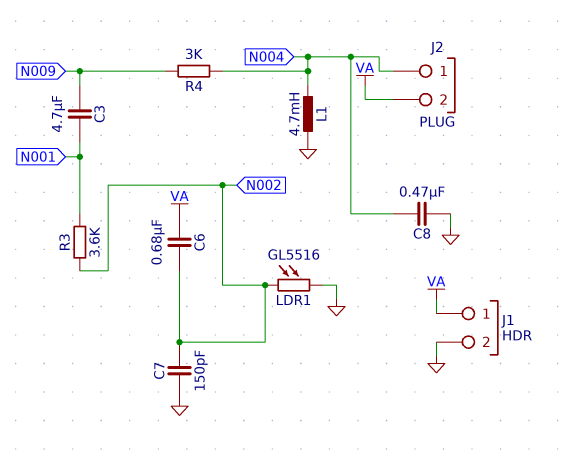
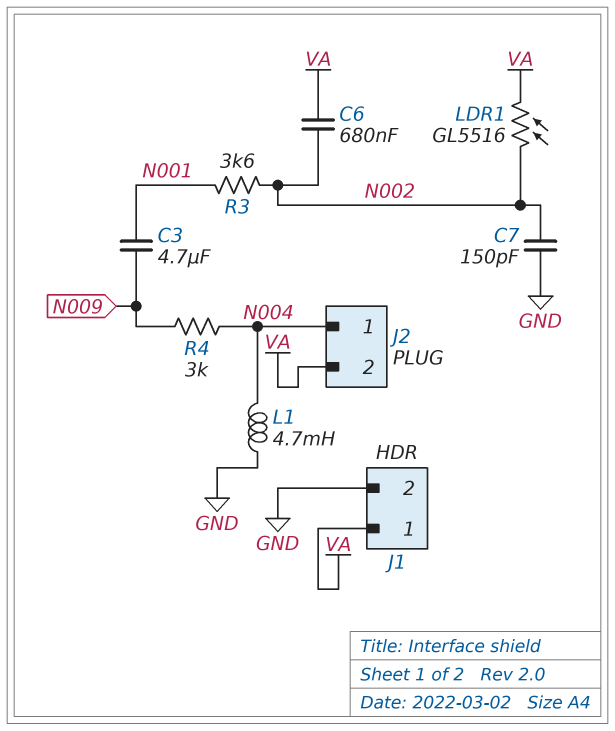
C8: 470nF (GND, N004) -> none
LDR1: GL5516 (GND, N002) -> GL5516 (N002, VA)

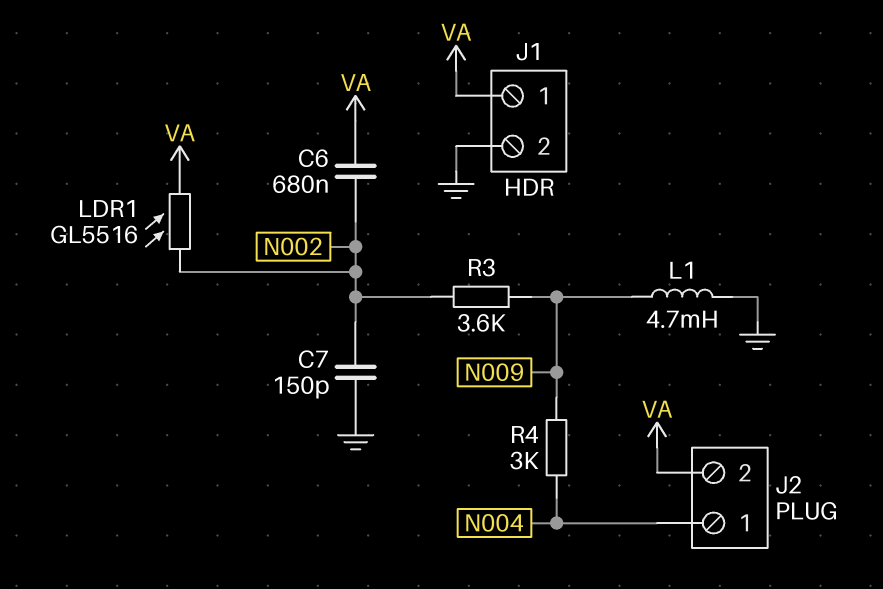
C3: 4.7uF (N001, N009) -> none
L1: 4.7mH (GND, N004) -> 4.7mH (GND, N009)
R3: 3.6k (N001, N002) -> 3.6k (N002, N009)

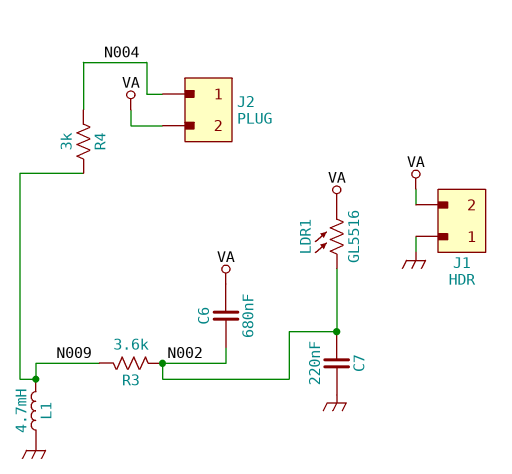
C7: 150pF (GND, N002) -> 220nF (GND, N002)
J1 pin 1: VA -> GND
J1 pin 2: GND -> VA

